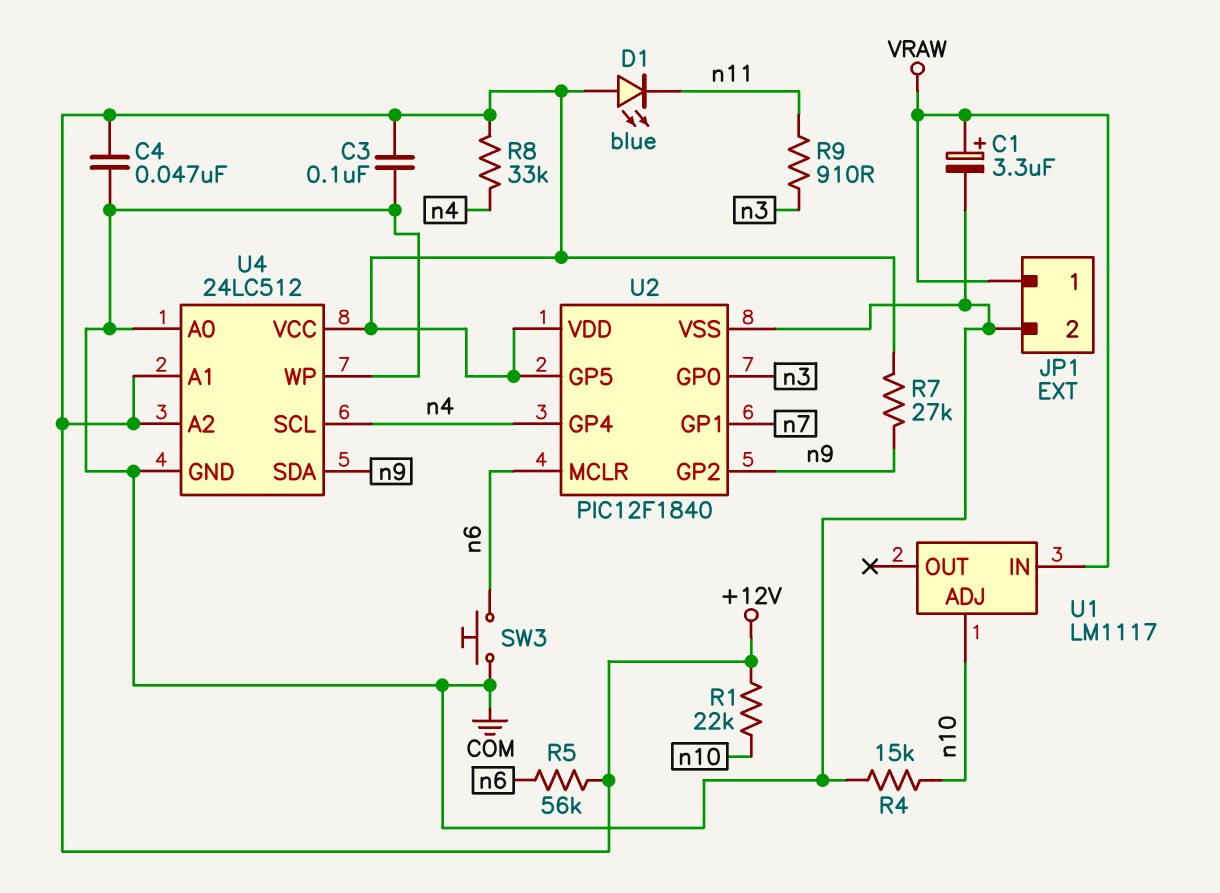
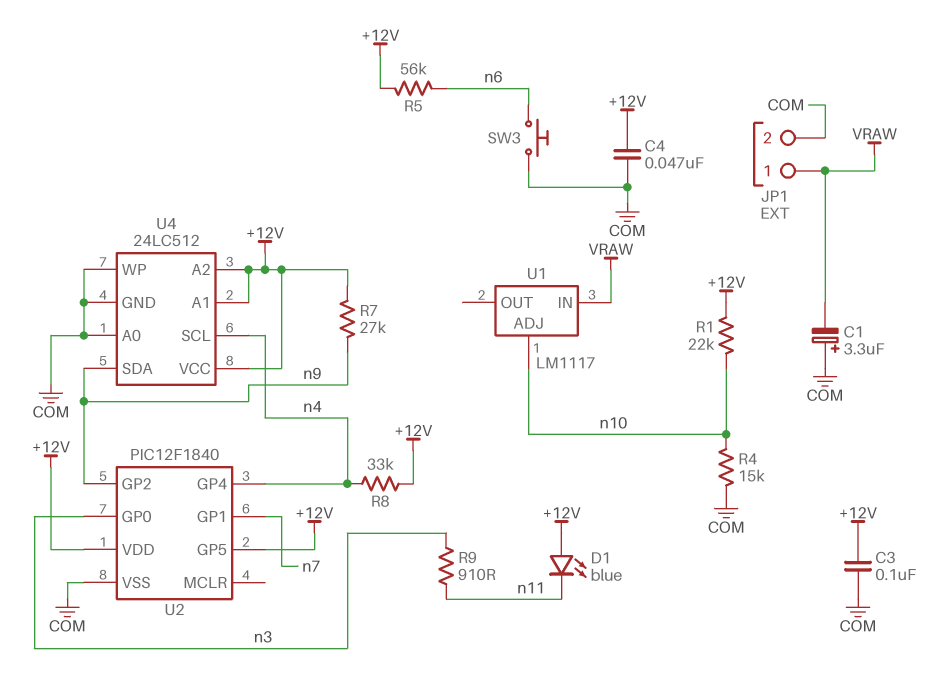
C1: 3.3uF (plus VRAW, minus COM) -> 3.3uF (plus COM, minus VRAW)
U2 pin MCLR: n6 -> none

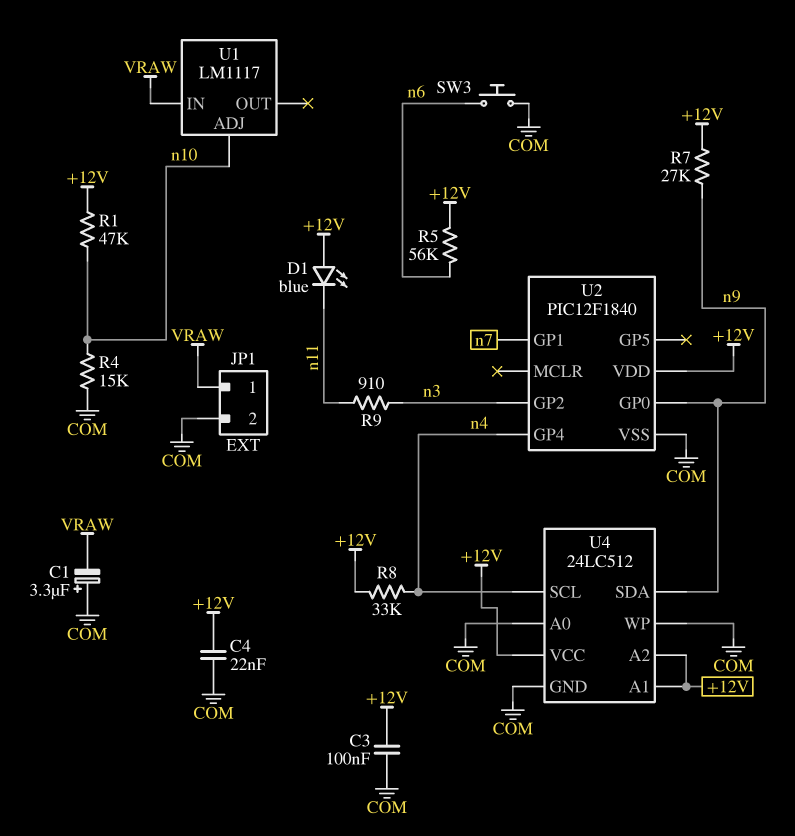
C4: 47nF (+12V, COM) -> 22nF (+12V, COM)
R1: 22k (+12V, n10) -> 47k (+12V, n10)
U2 pin GP0: n3 -> n9
U2 pin GP2: n9 -> n3
U2 pin GP5: +12V -> none

